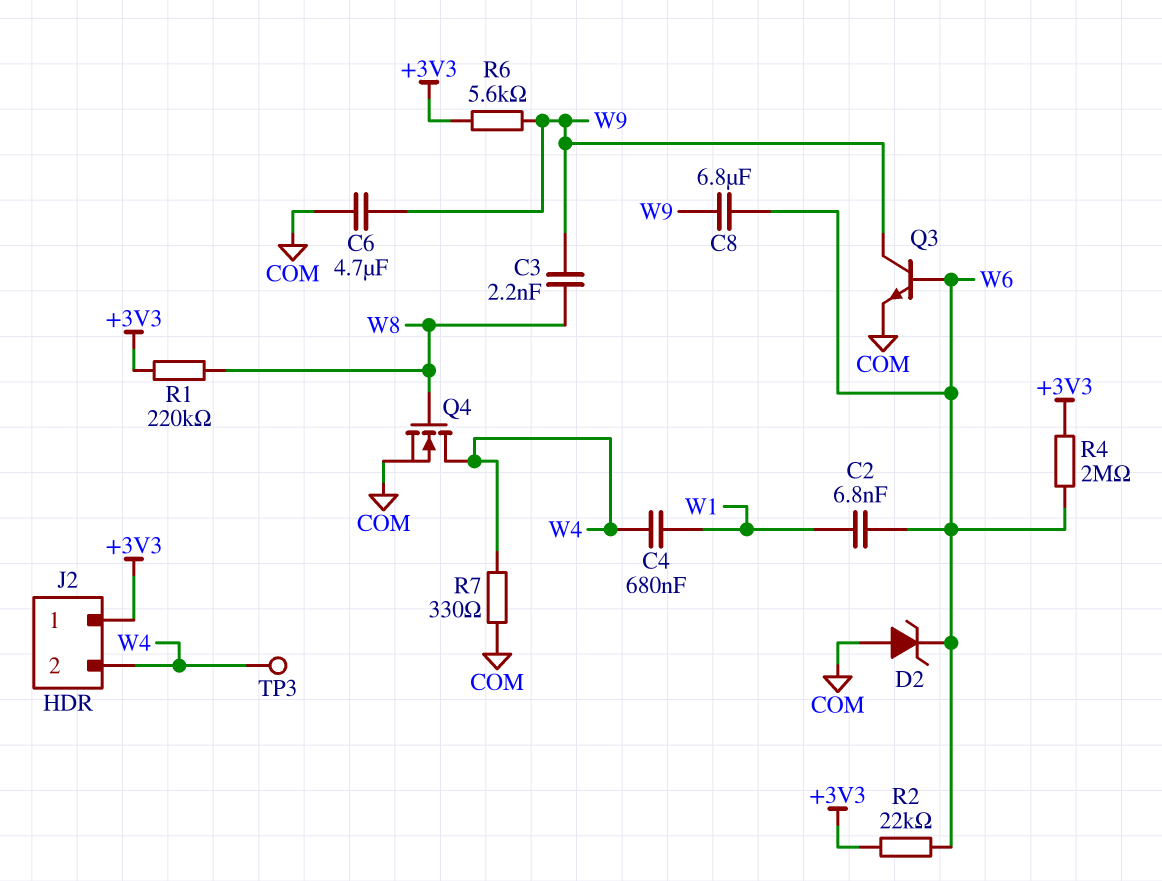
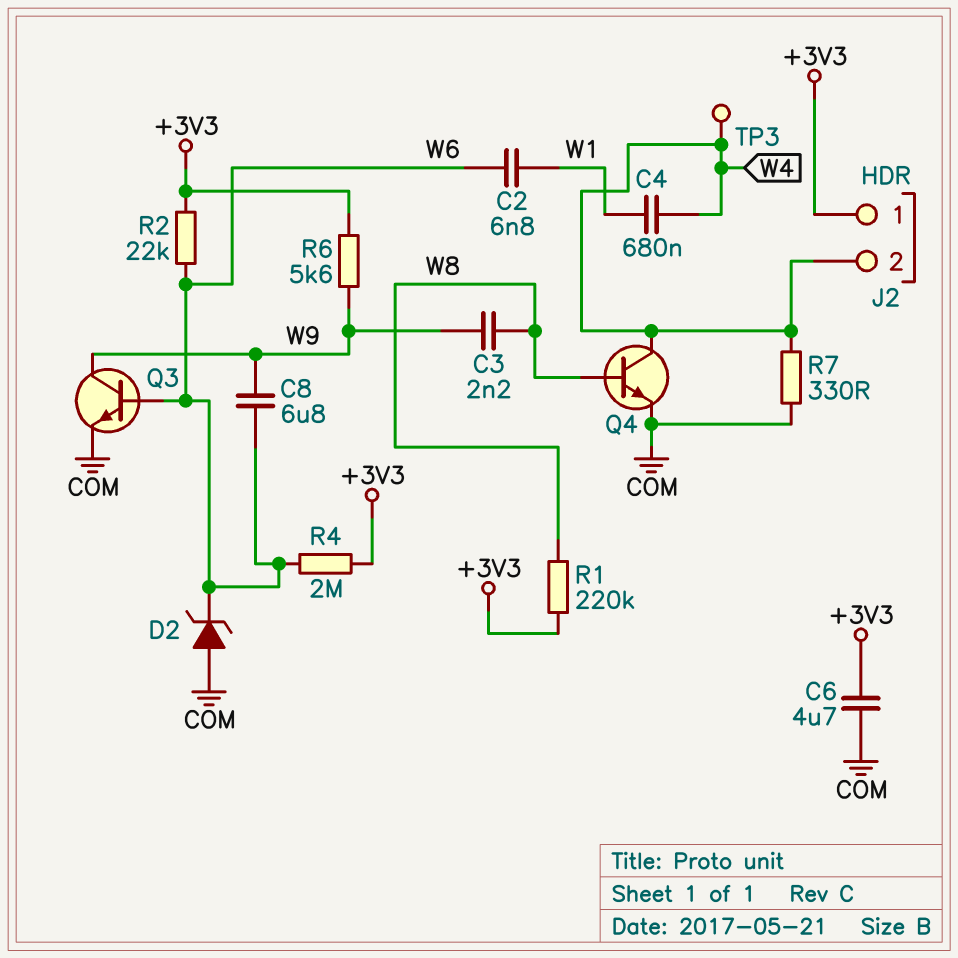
C6: 4.7uF (COM, W9) -> 4.7uF (+3V3, COM)
Q4: NMOS (G W8, D W4, S COM) -> NPN (B W8, C W4, E COM)

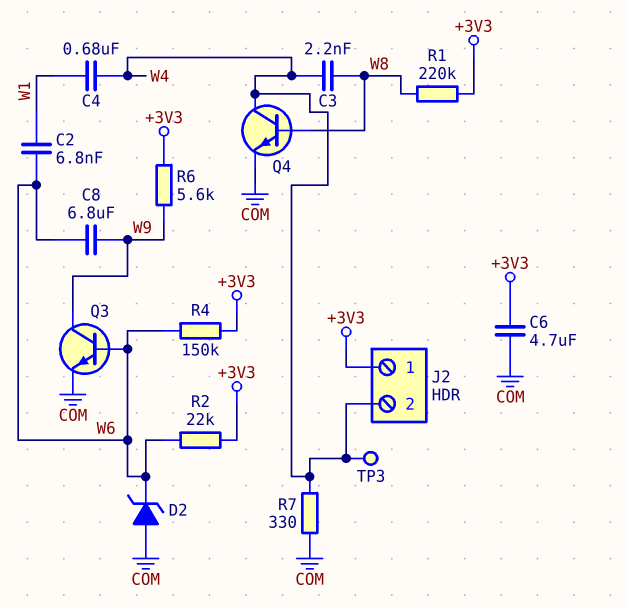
C3: 2.2nF (W8, W9) -> 2.2nF (W4, W8)
R4: 2M (+3V3, W6) -> 150k (+3V3, W6)

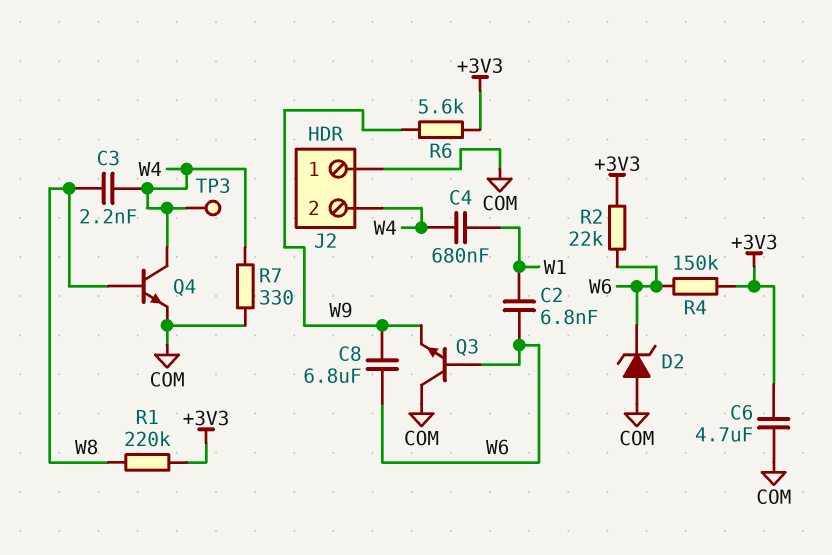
J2 pin 1: +3V3 -> COM
Q3: NPN (B W6, C W9, E COM) -> NPN (B W6, C COM, E W9)

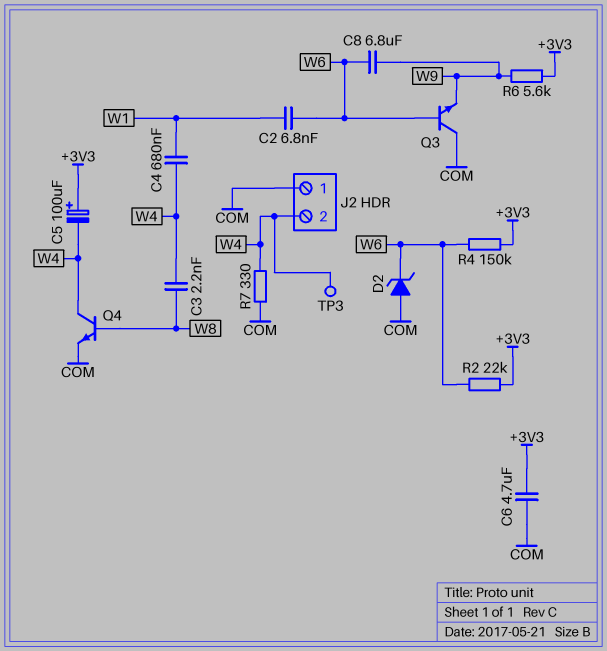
C5: none -> 100uF (plus +3V3, minus W4)
R1: 220k (+3V3, W8) -> none

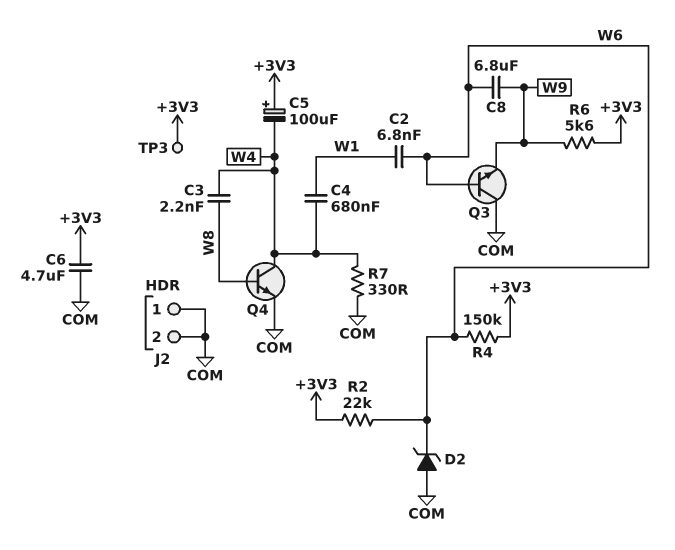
J2 pin 2: W4 -> COM
TP3: test point (W4) -> test point (+3V3)

